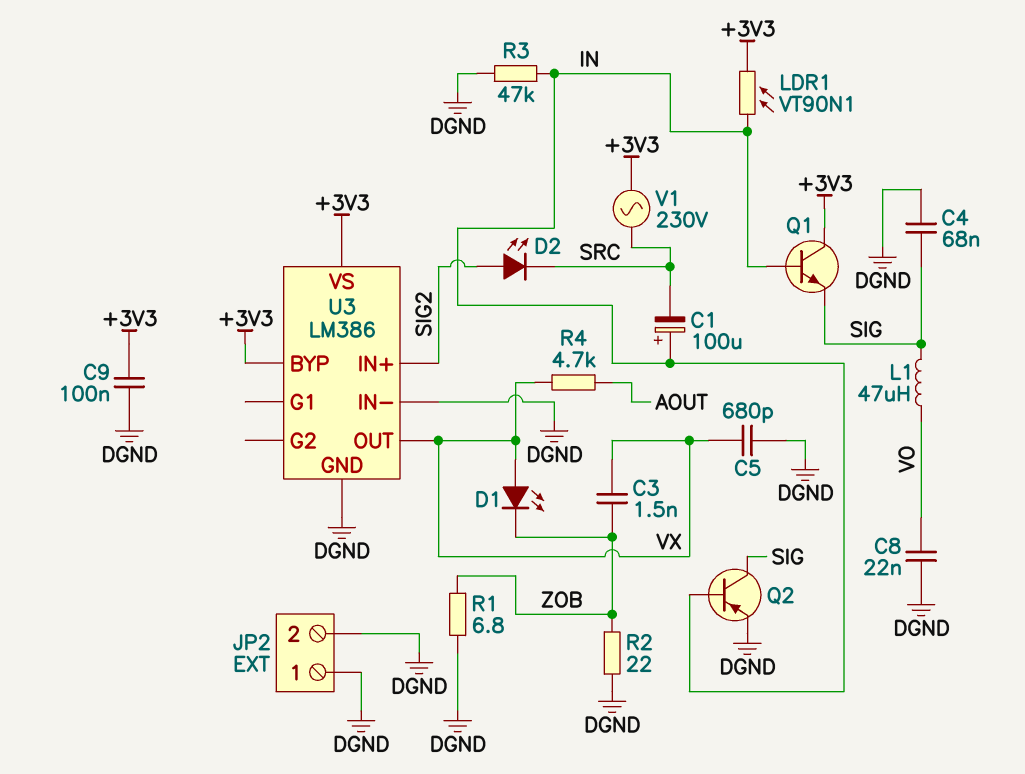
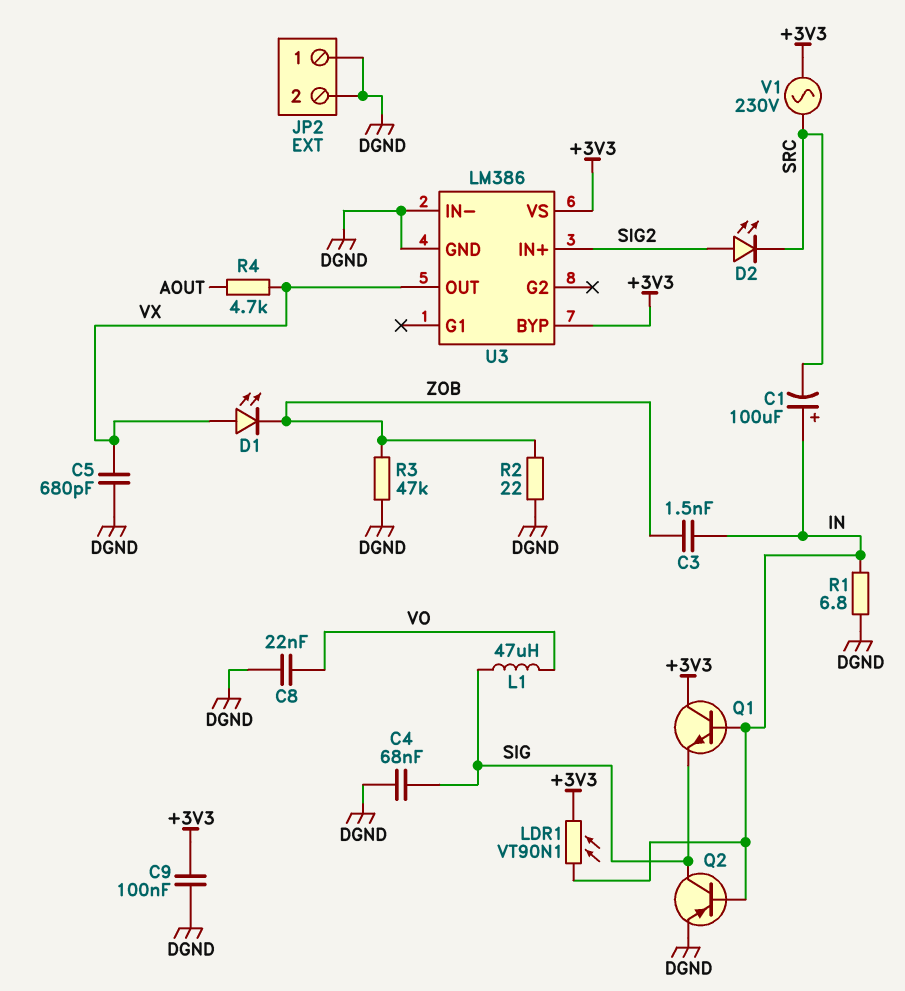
C3: 1.5nF (VX, ZOB) -> 1.5nF (IN, ZOB)
R1: 6.8 (DGND, ZOB) -> 6.8 (DGND, IN)
R3: 47k (DGND, IN) -> 47k (DGND, ZOB)

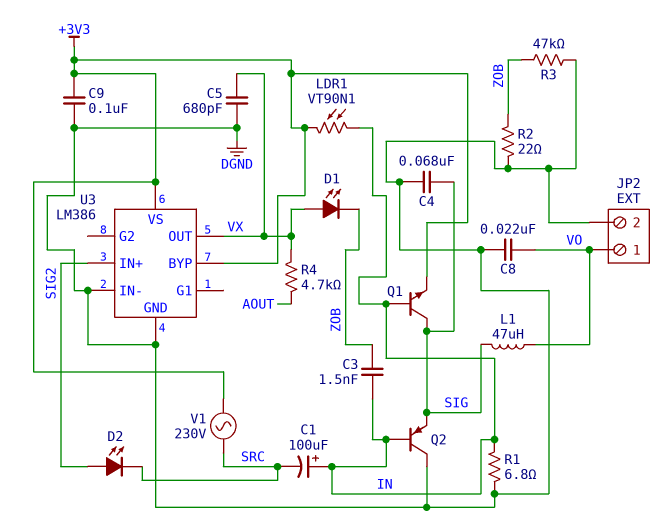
JP2 pin 1: DGND -> VO
Q1: NPN (B IN, C +3V3, E SIG) -> NPN (B IN, C SIG, E +3V3)
Q2: PNP (B IN, C SIG, E DGND) -> PNP (B IN, C DGND, E SIG)

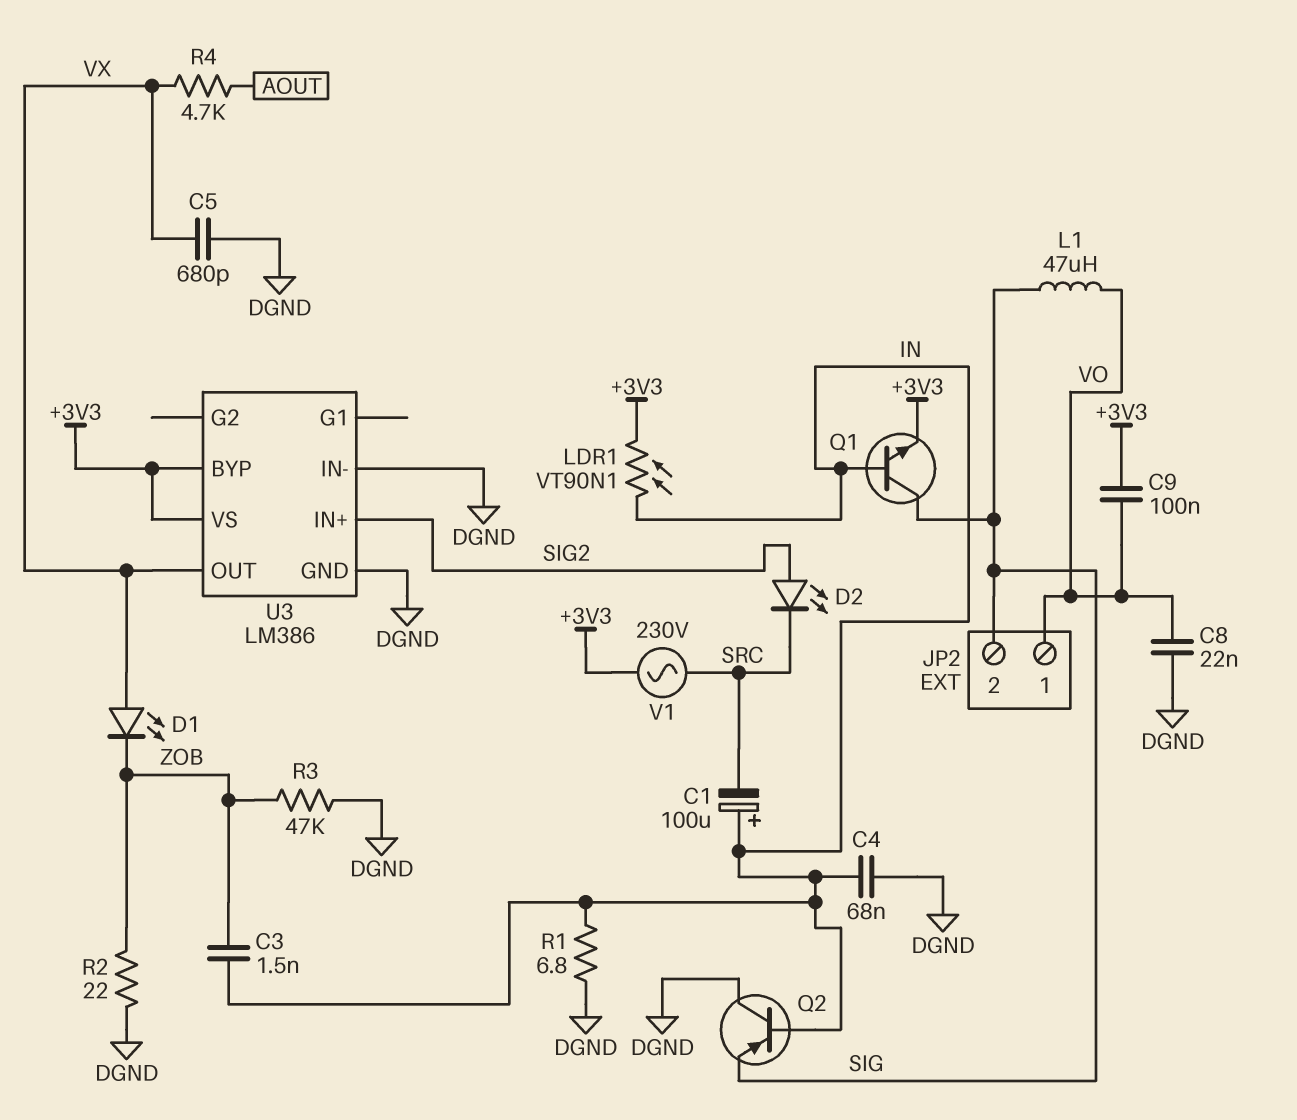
C4: 68nF (DGND, SIG) -> 68nF (DGND, IN)
C9: 100nF (+3V3, DGND) -> 100nF (+3V3, VO)
JP2 pin 2: DGND -> SIG

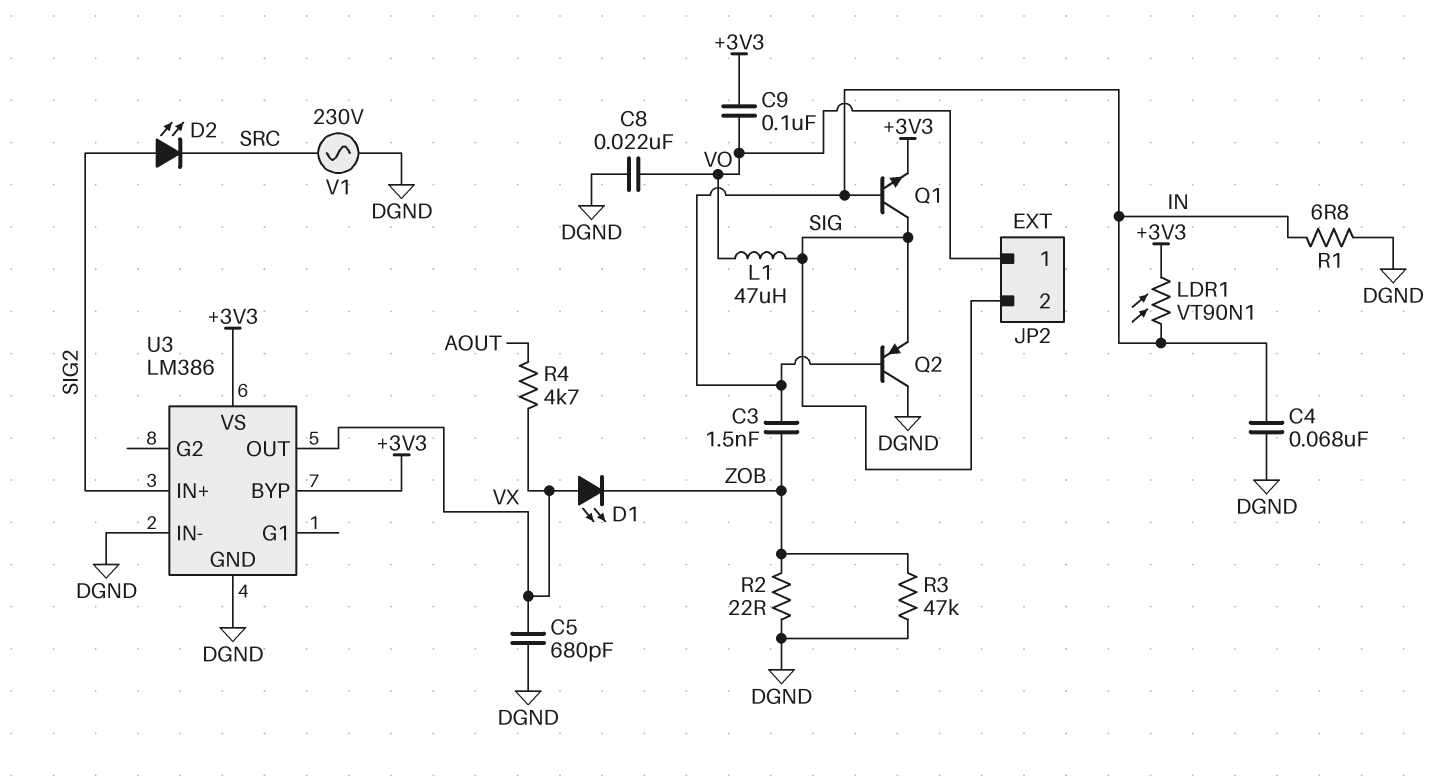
C1: 100uF (plus IN, minus SRC) -> none
V1: AC 230V (+3V3, SRC) -> AC 230V (DGND, SRC)

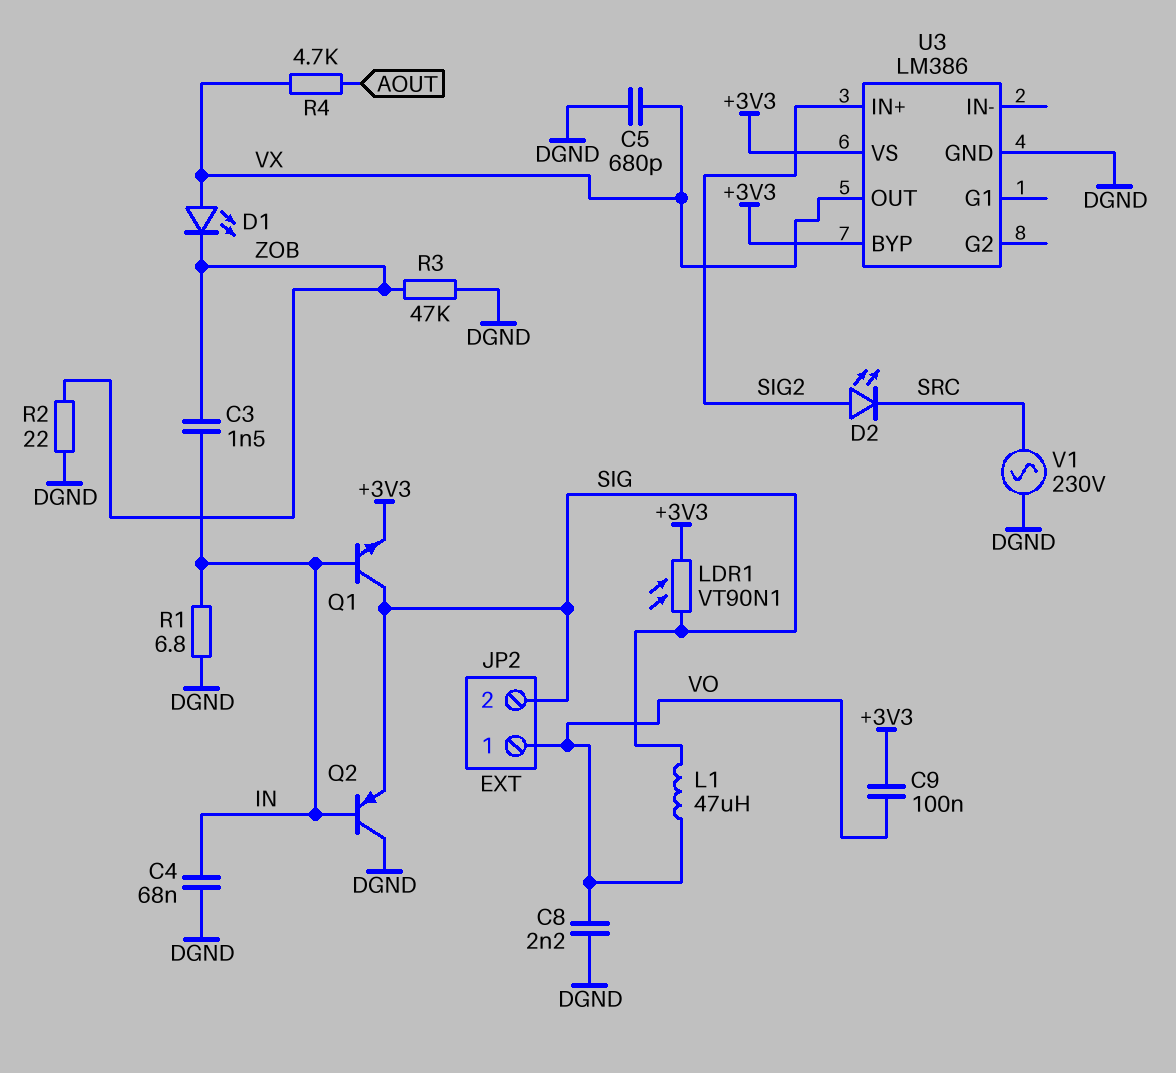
C8: 22nF (DGND, VO) -> 2.2nF (DGND, VO)
LDR1: VT90N1 (+3V3, IN) -> VT90N1 (+3V3, SIG)
U3 pin IN-: DGND -> none

